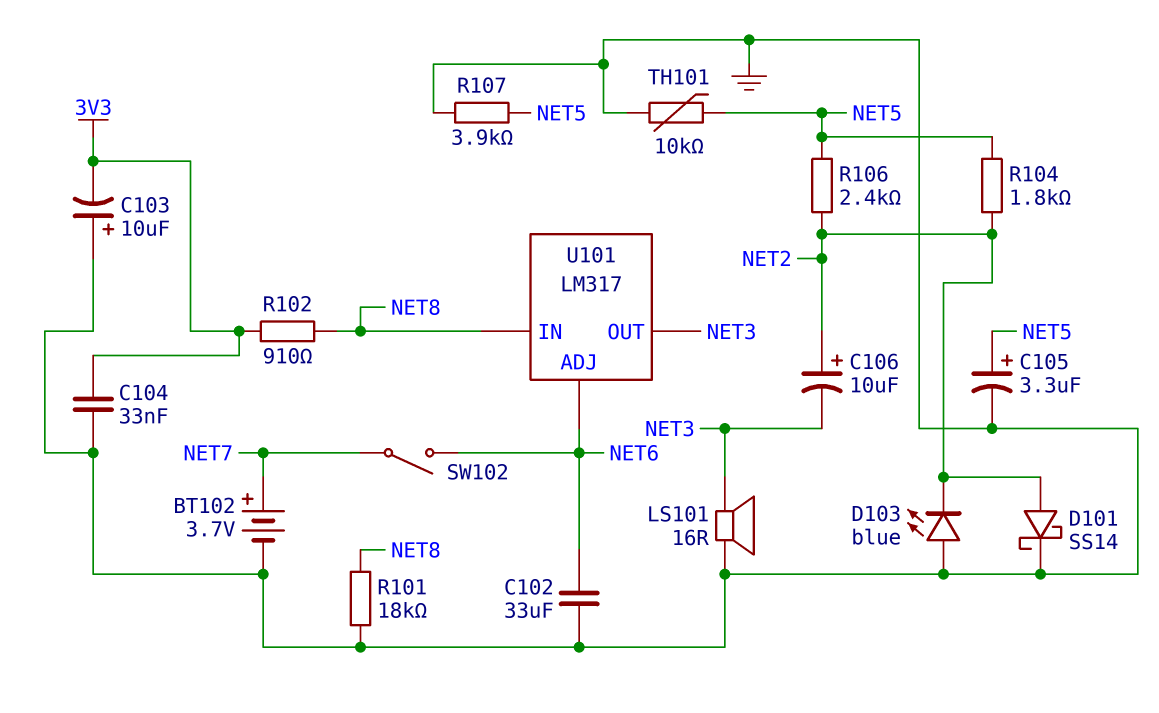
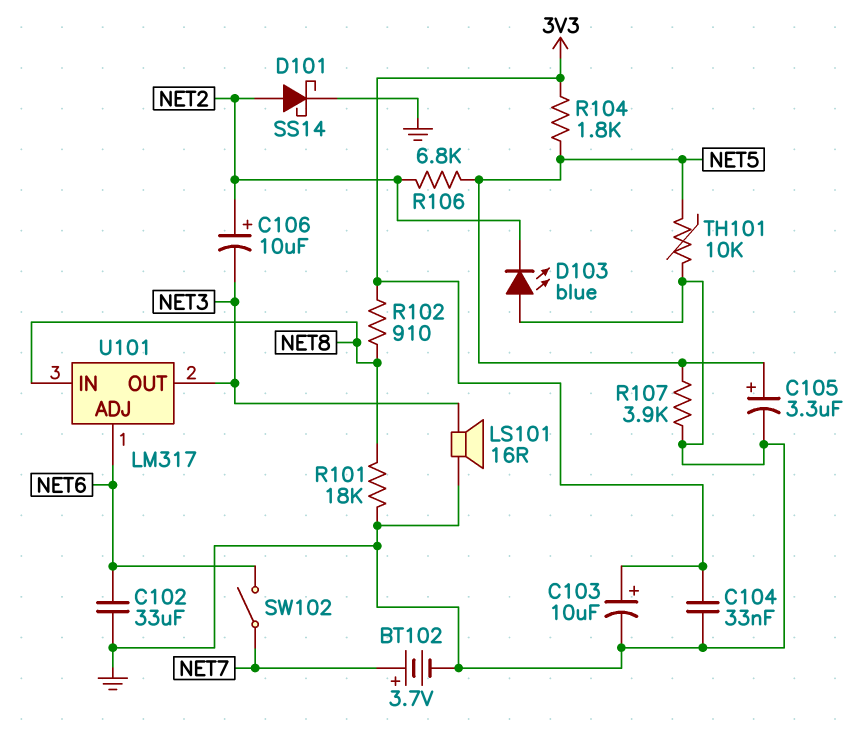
C103: 10uF (plus GND, minus 3V3) -> 10uF (plus 3V3, minus GND)
R104: 1.8k (NET2, NET5) -> 1.8k (3V3, NET5)
R106: 2.4k (NET2, NET5) -> 6.8k (NET2, NET5)

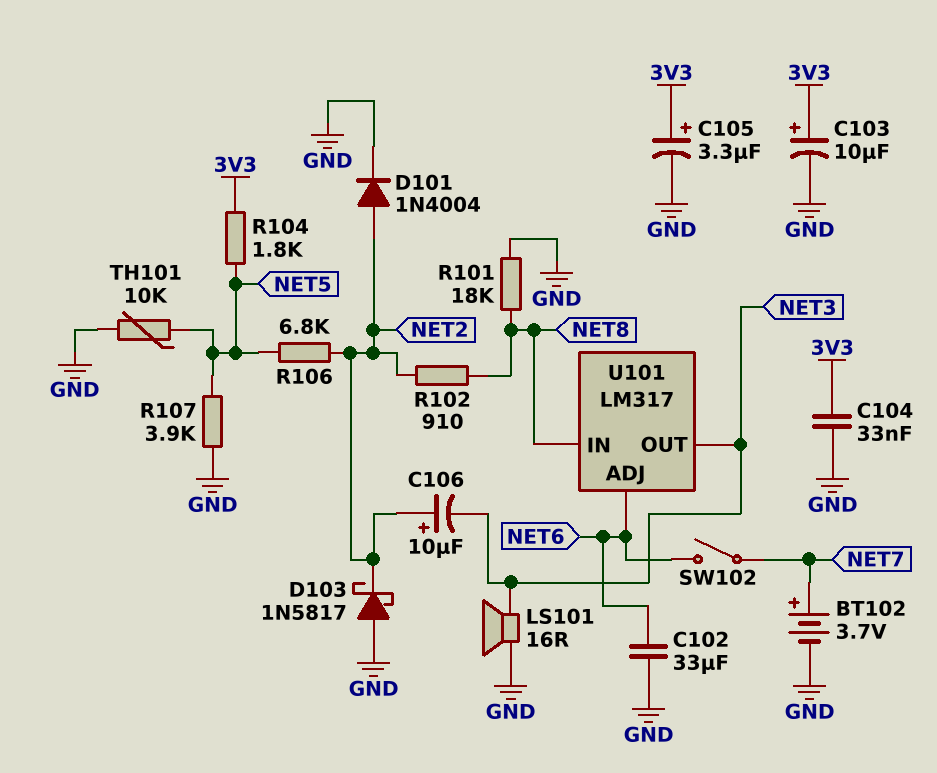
C105: 3.3uF (plus NET5, minus GND) -> 3.3uF (plus 3V3, minus GND)
D101: schottky SS14 (A NET2, K GND) -> diode 1N4004 (A NET2, K GND)
D103: LED blue (A GND, K NET2) -> schottky 1N5817 (A GND, K NET2)
R102: 910 (3V3, NET8) -> 910 (NET2, NET8)

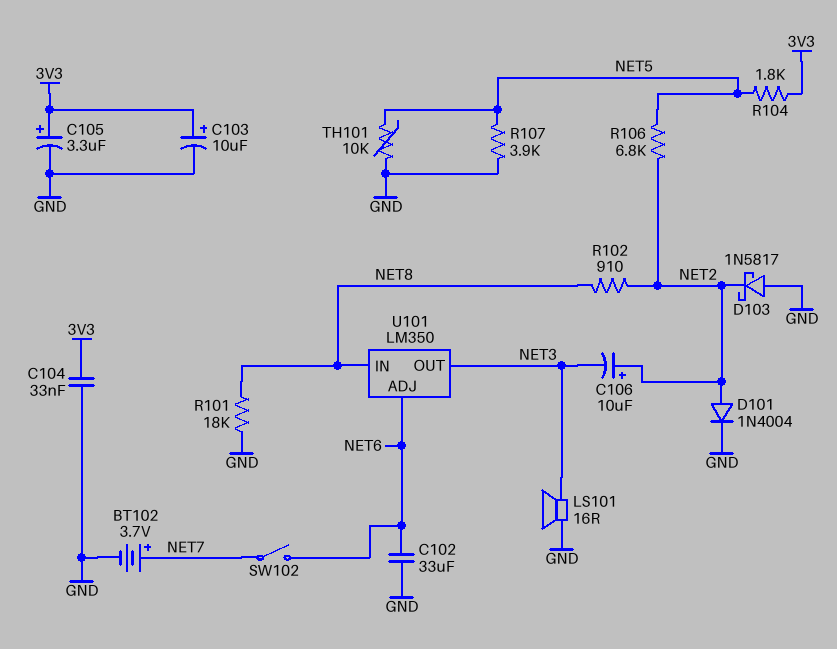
U101: LM317 -> LM350

